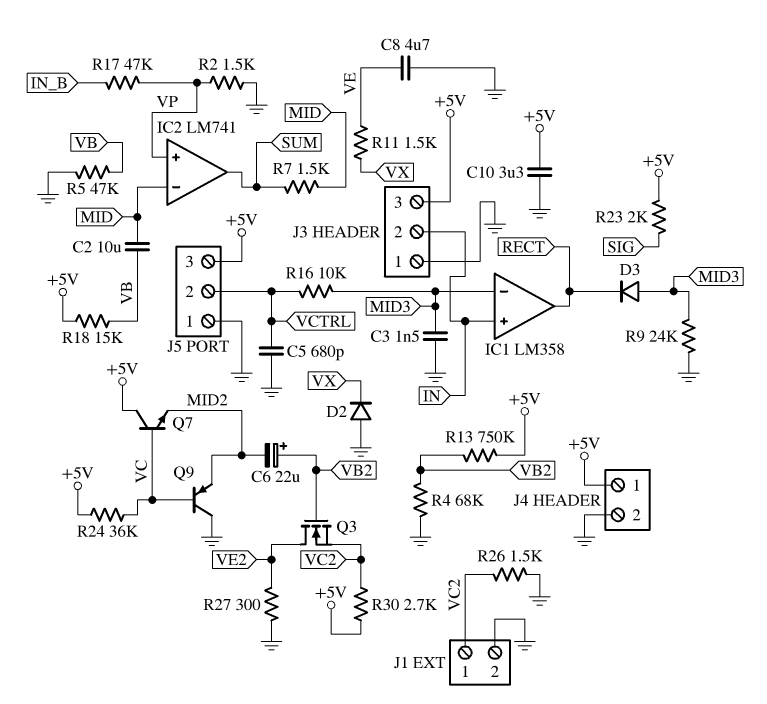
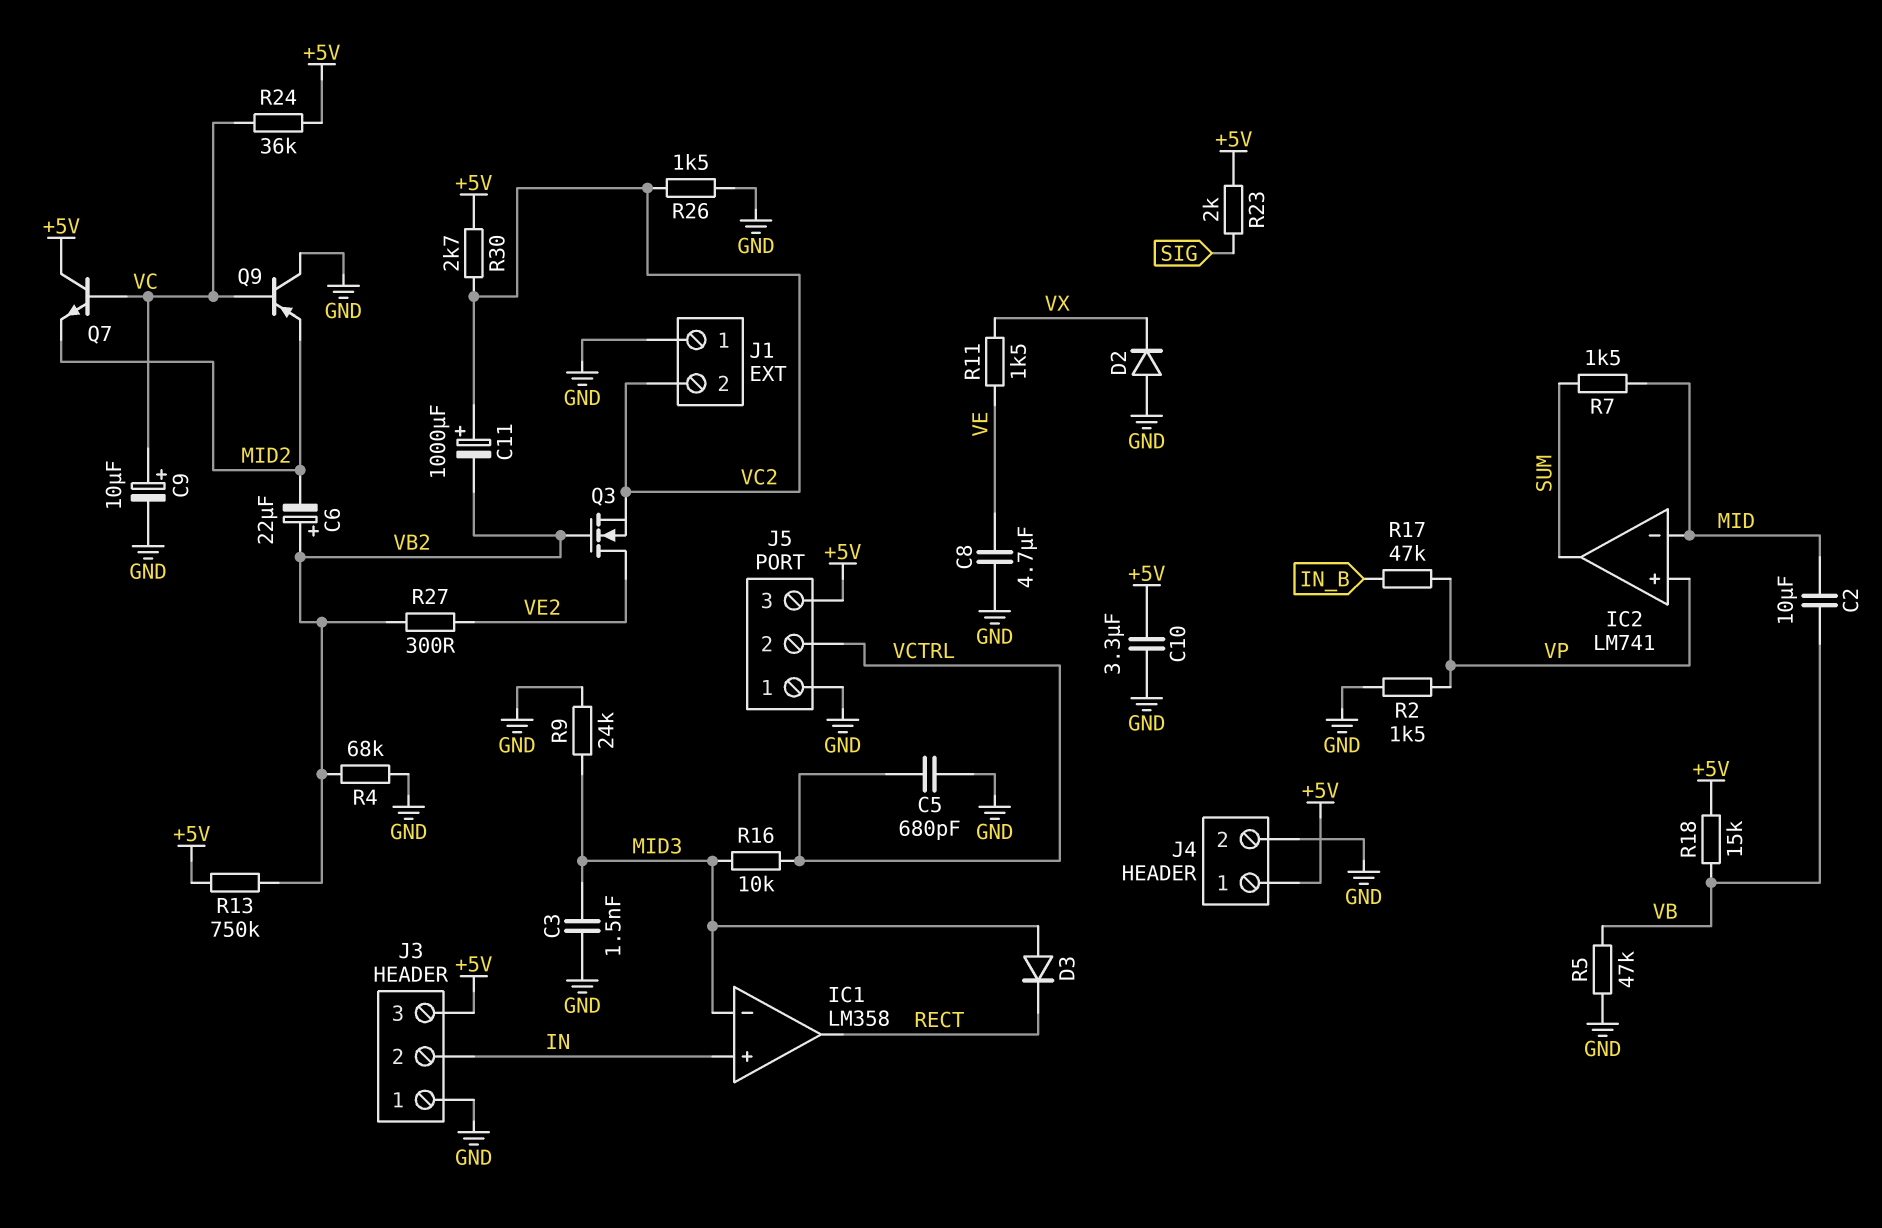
C9: none -> 10uF (plus VC, minus GND)
C11: none -> 1000uF (plus VC2, minus VB2)
J1 pin 1: VC2 -> GND
J1 pin 2: GND -> VC2
R27: 300 (GND, VE2) -> 300 (VB2, VE2)

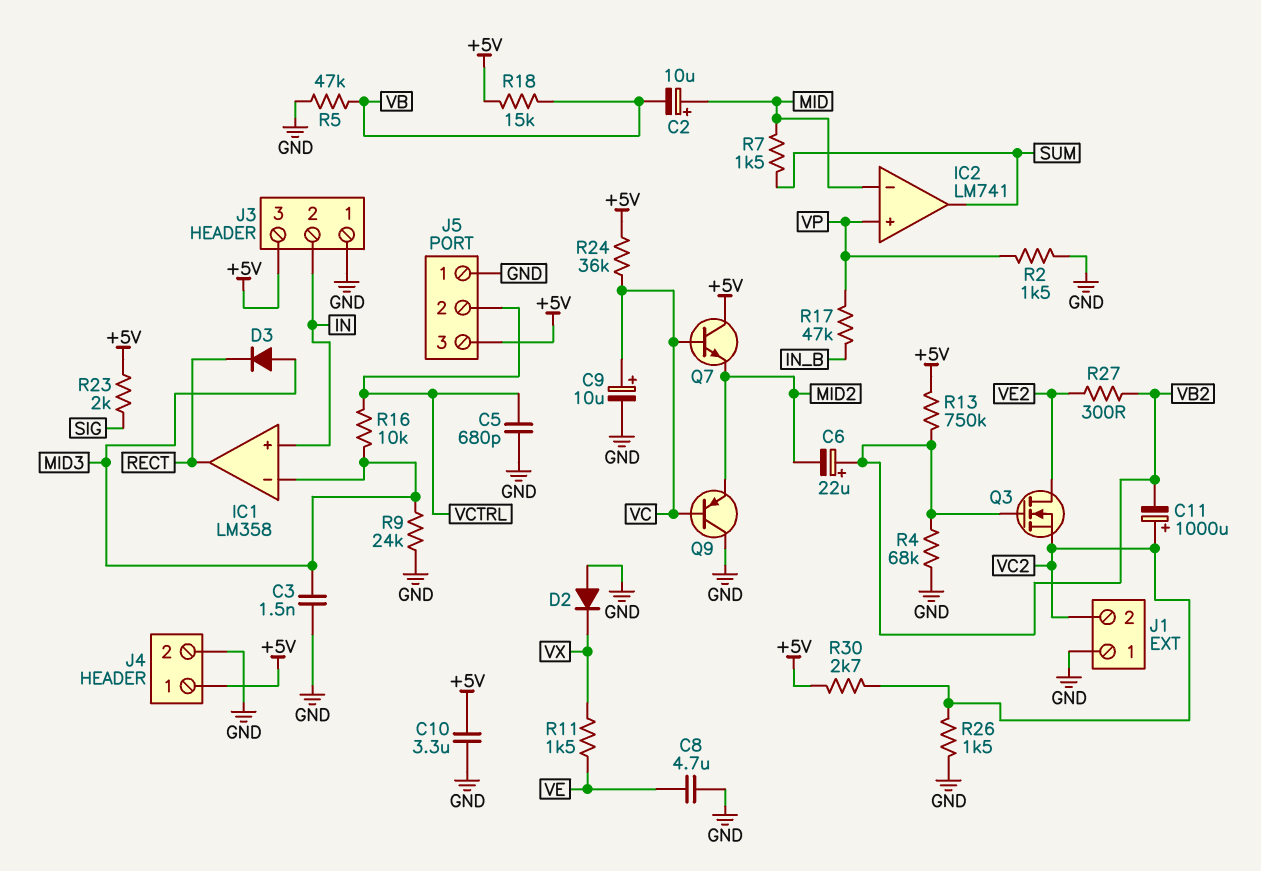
C2: 10uF (MID, VB) -> 10uF (plus MID, minus VB)

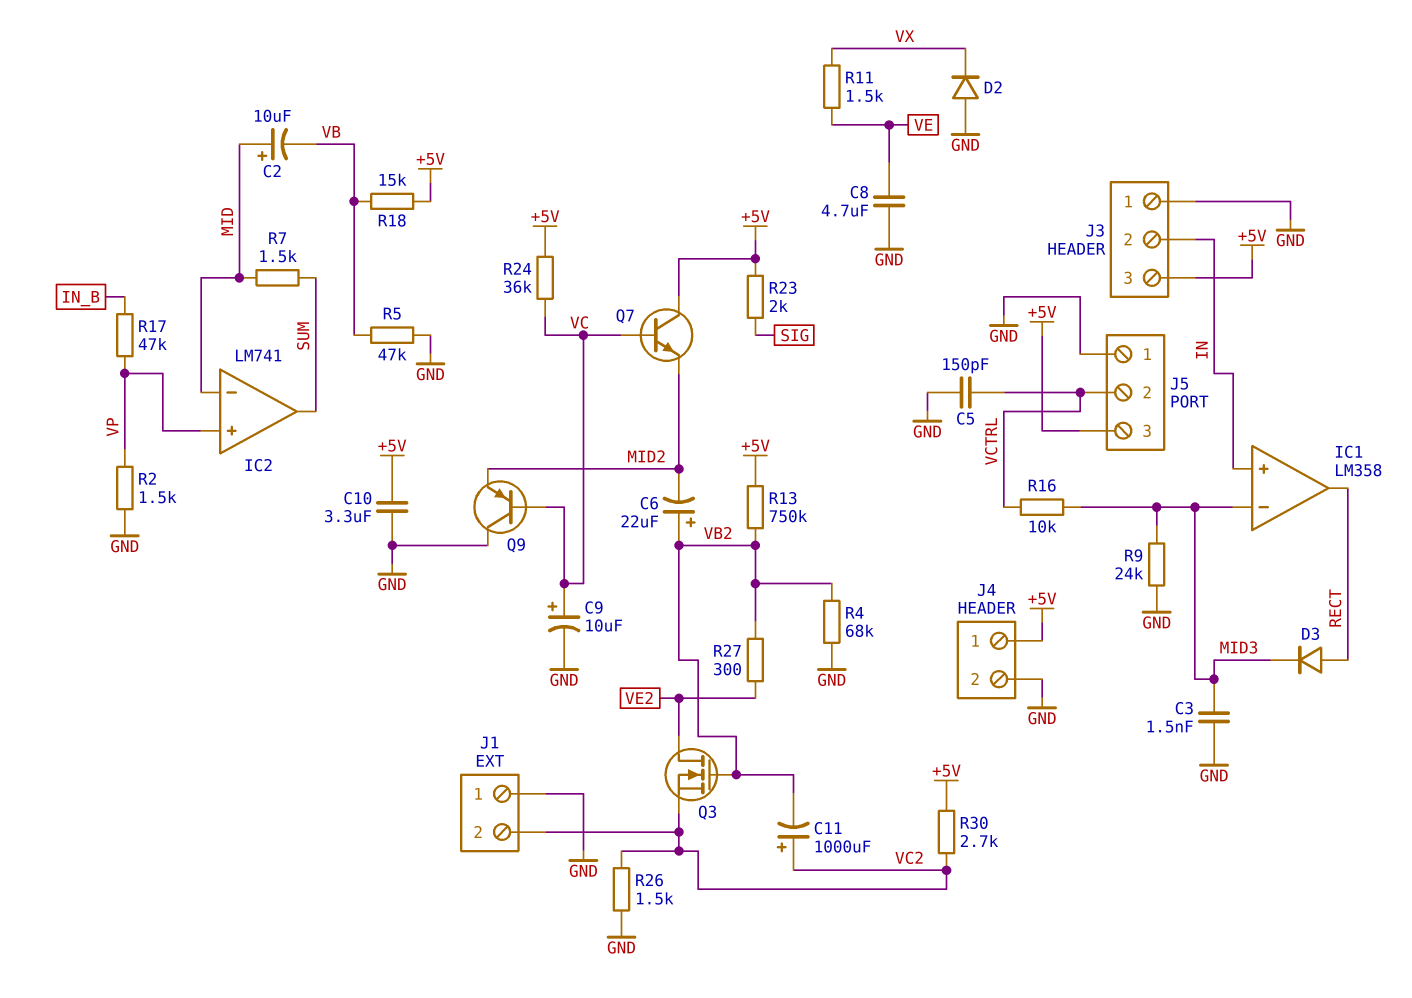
C5: 680pF (GND, VCTRL) -> 150pF (GND, VCTRL)
D3: diode (A MID3, K RECT) -> diode (A RECT, K MID3)

